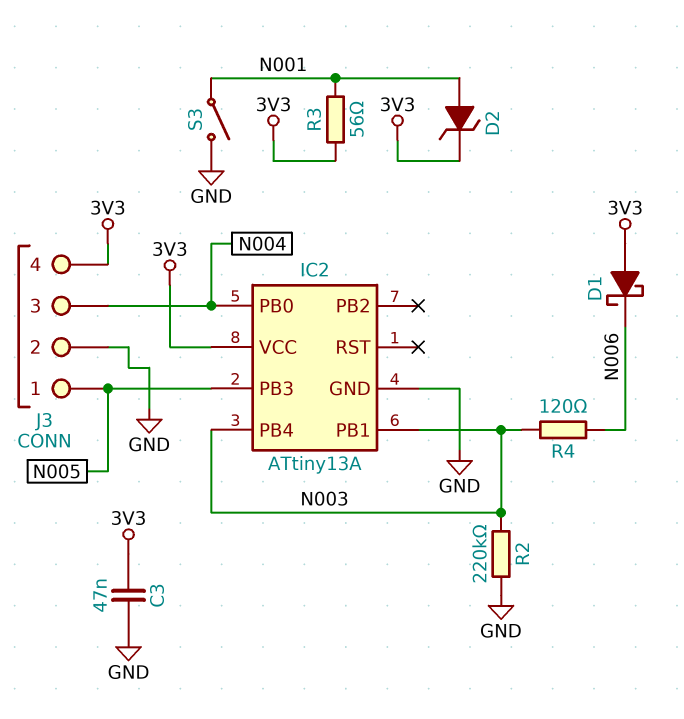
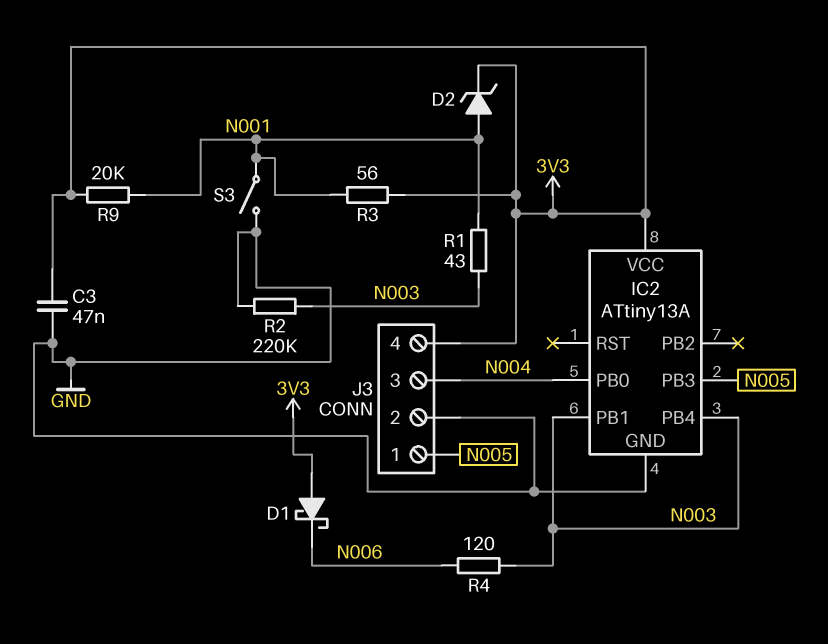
R1: none -> 43 (N001, N003)
R9: none -> 20k (3V3, N001)

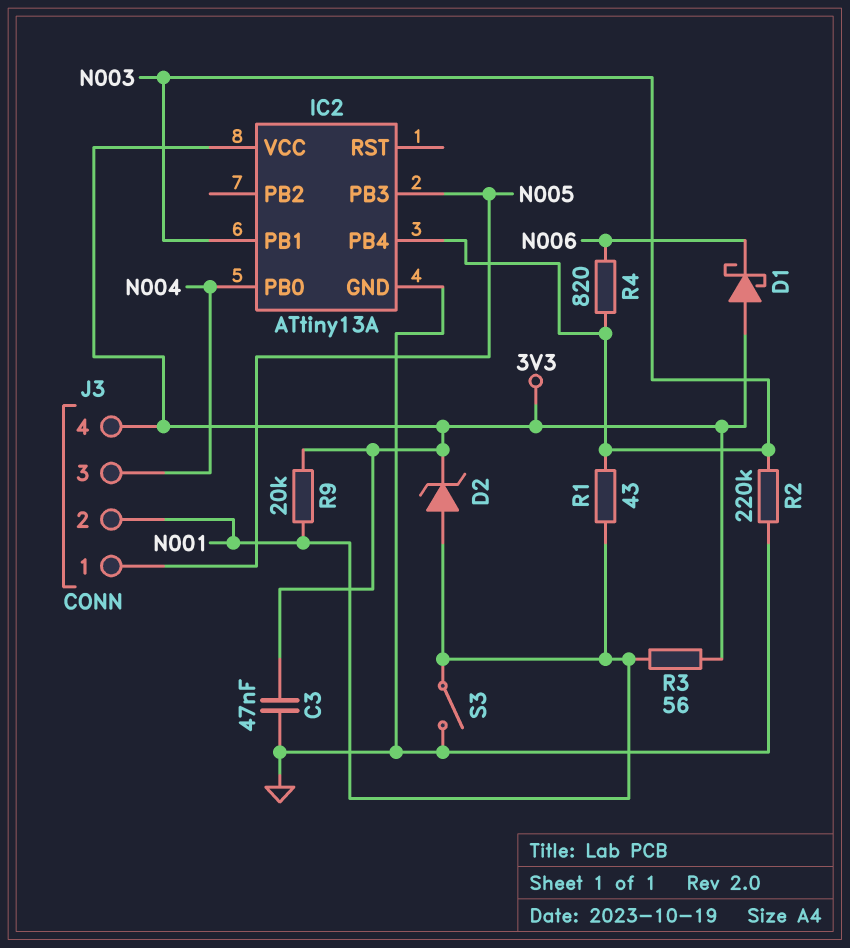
J3 pin 2: GND -> N001
R4: 120 (N003, N006) -> 820 (N003, N006)

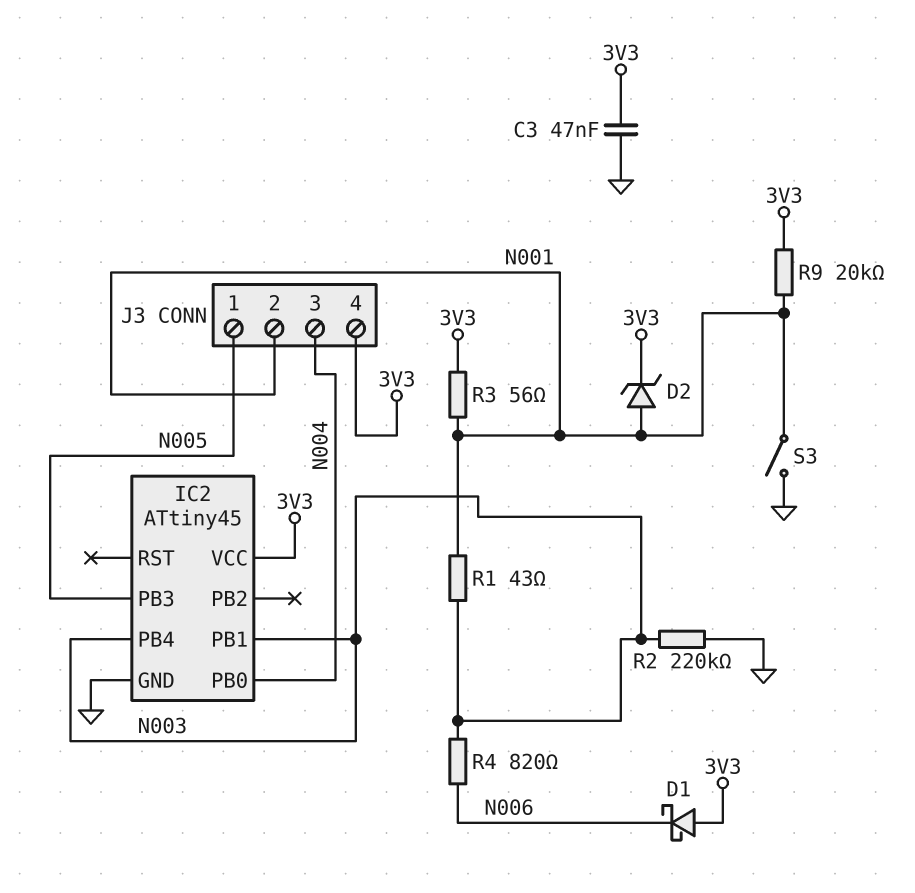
IC2: ATtiny13A -> ATtiny45

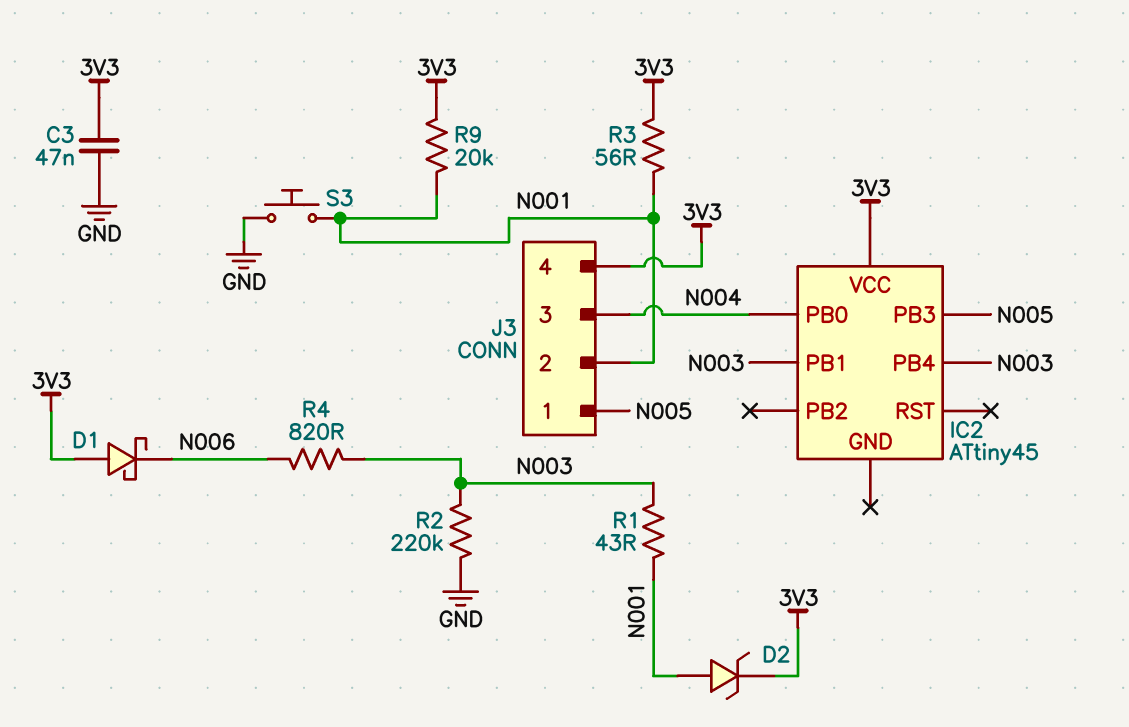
IC2 pin GND: GND -> none
S3: switch (GND, N001) -> button (GND, N001)

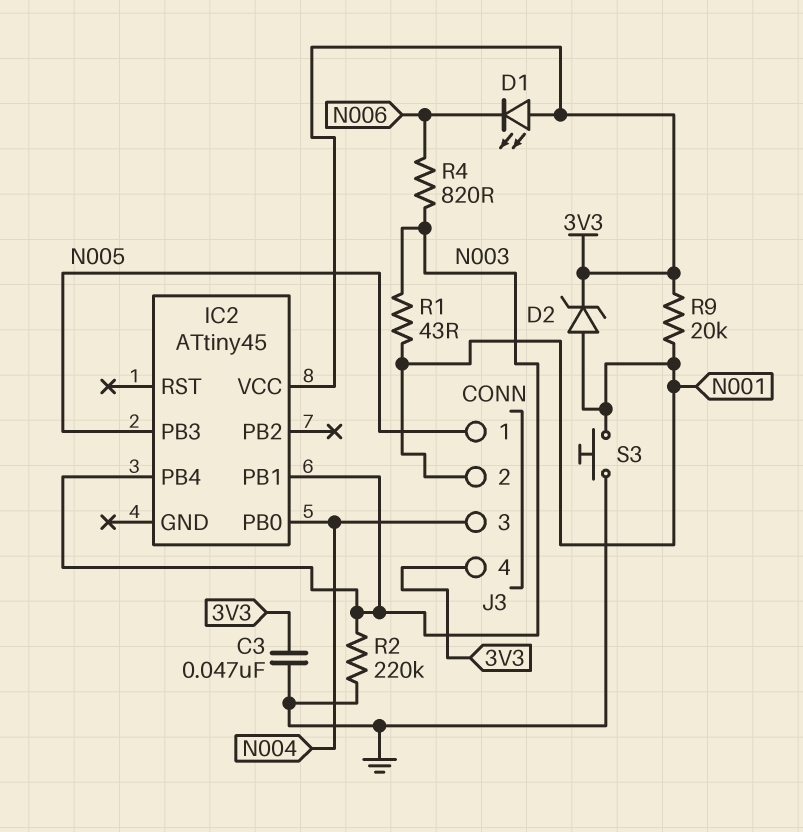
D1: schottky (A 3V3, K N006) -> LED (A 3V3, K N006)
R3: 56 (3V3, N001) -> none

